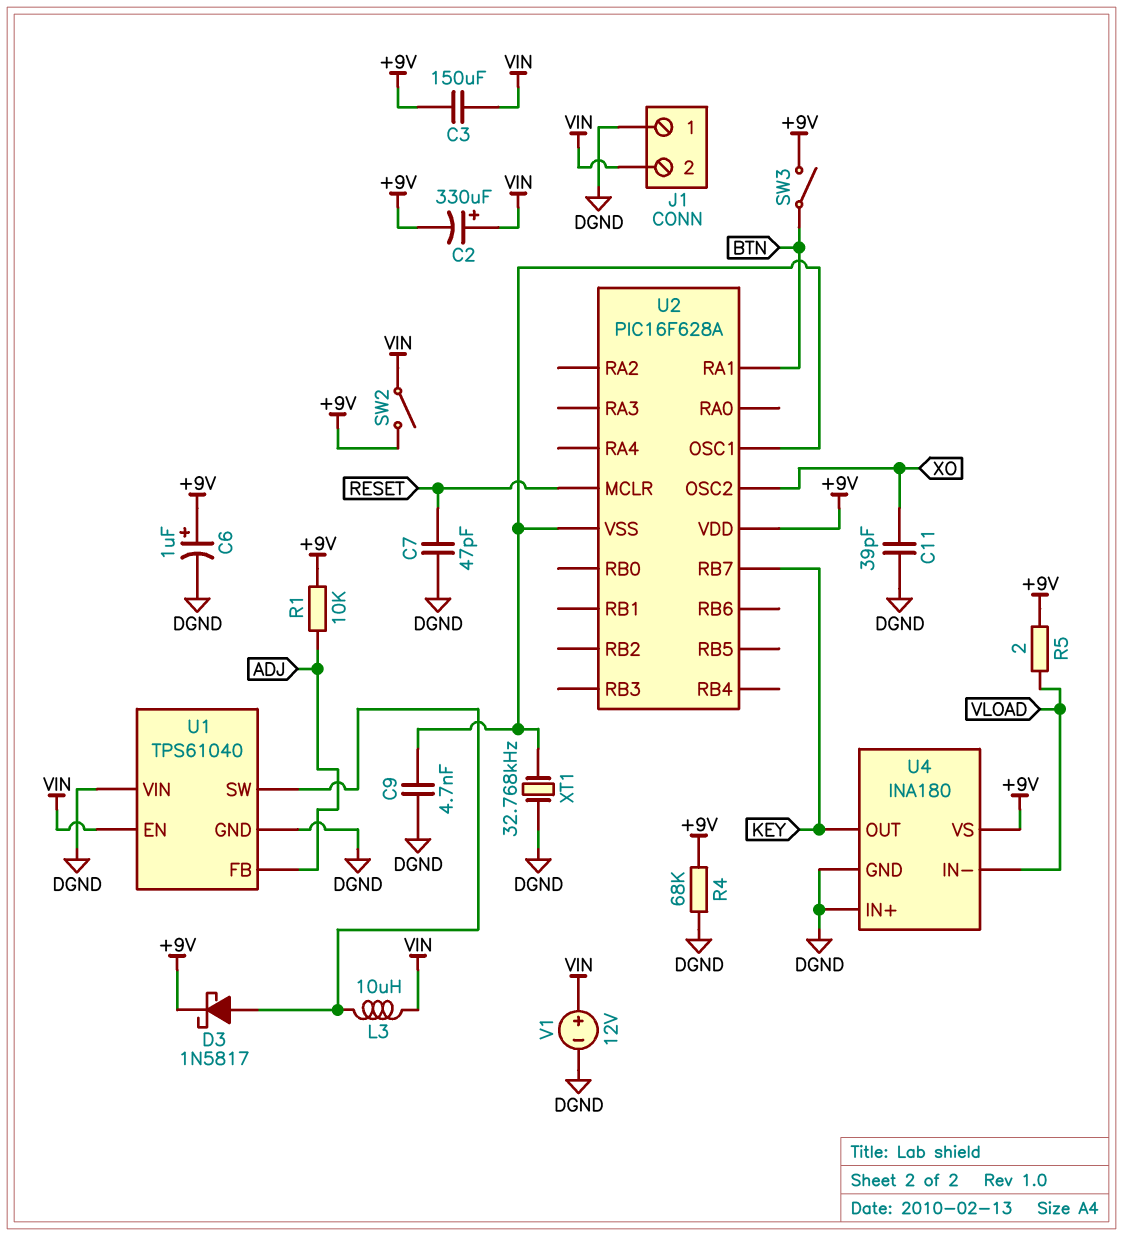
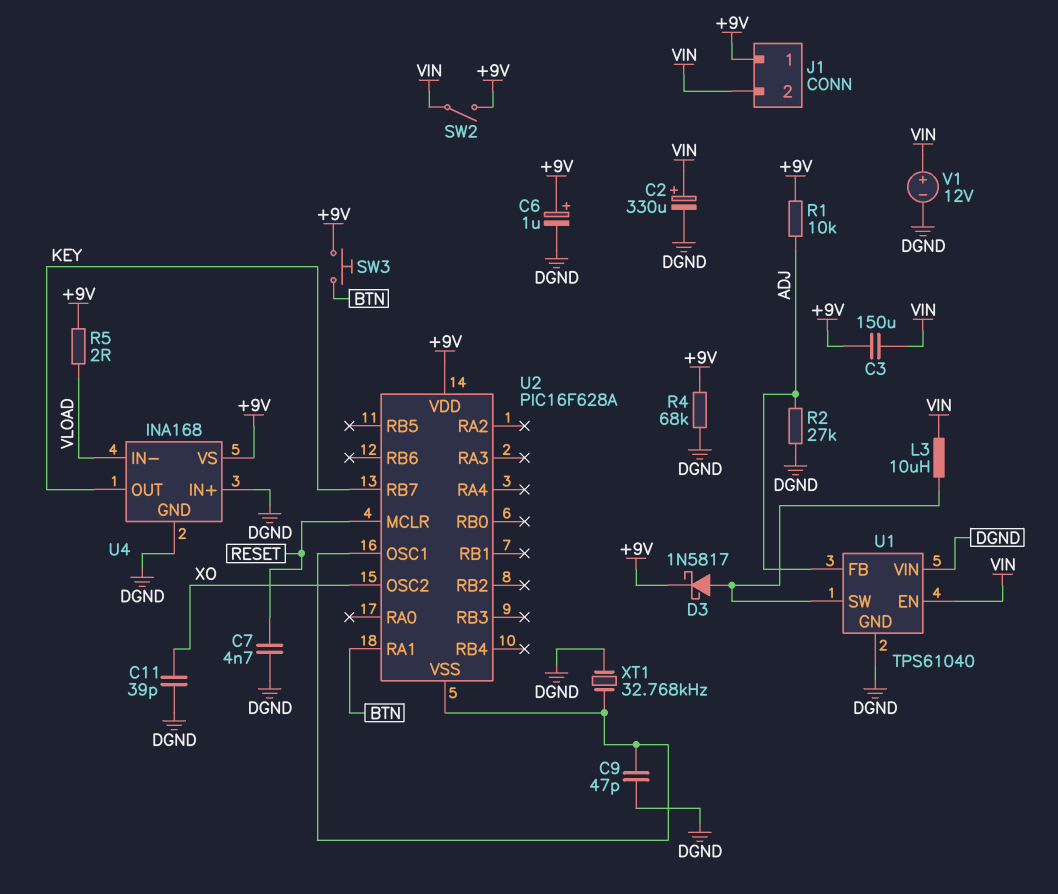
C2: 330uF (plus VIN, minus +9V) -> 330uF (plus VIN, minus DGND)
C7: 47pF (DGND, RESET) -> 4.7nF (DGND, RESET)
C9: 4.7nF (DGND, U2/OSC1) -> 47pF (DGND, U2/OSC1)
J1 pin 1: DGND -> +9V
R2: none -> 27k (ADJ, DGND)
SW3: switch (+9V, BTN) -> button (+9V, BTN)
U4: INA180 -> INA168

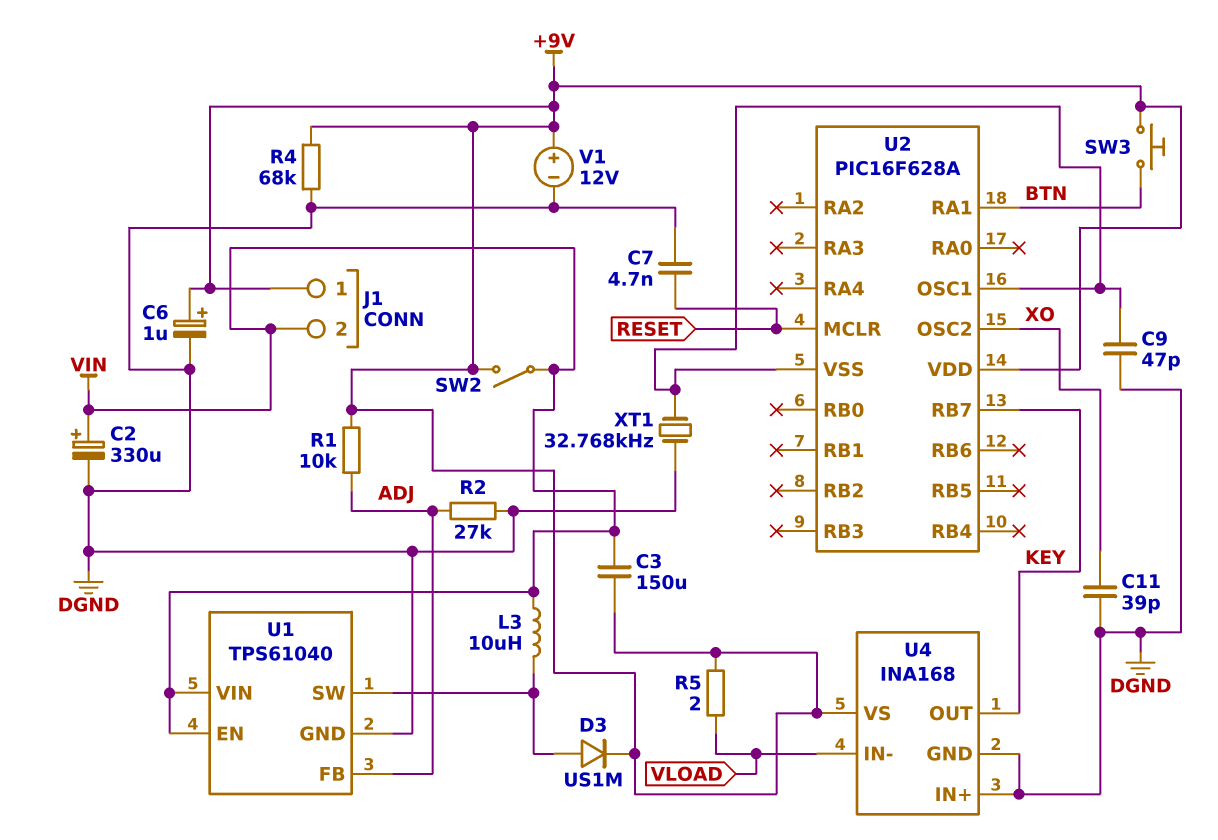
D3: schottky 1N5817 (A U1/SW, K +9V) -> diode US1M (A U1/SW, K +9V)
U1 pin VIN: DGND -> VIN
V1: 12V (plus VIN, minus DGND) -> 12V (plus +9V, minus DGND)

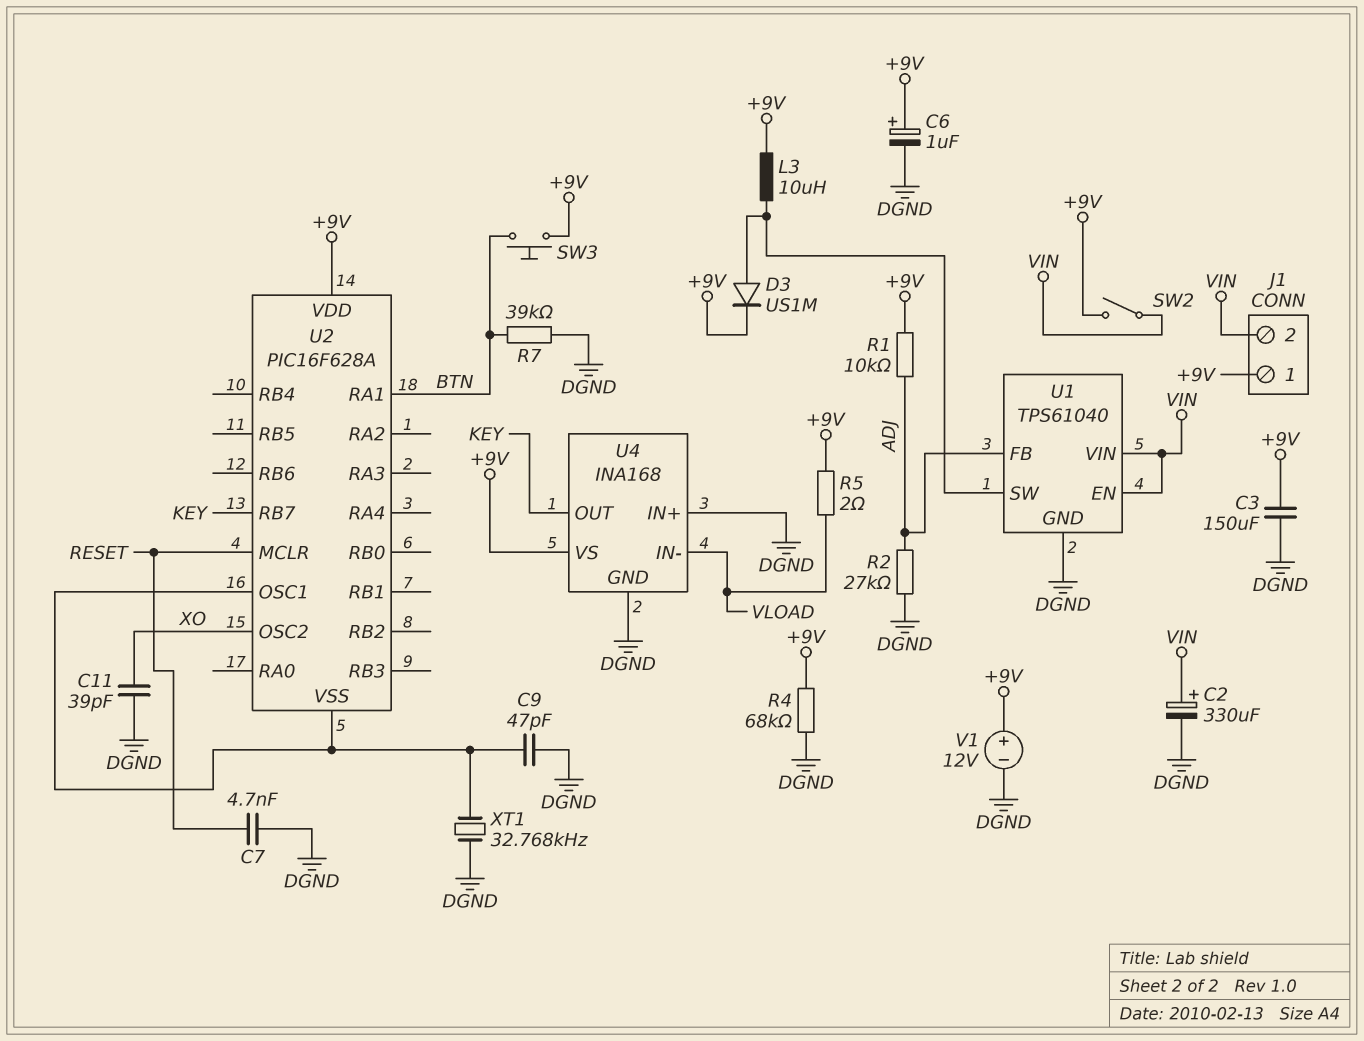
C3: 150uF (+9V, VIN) -> 150uF (+9V, DGND)
L3: 10uH (U1/SW, VIN) -> 10uH (+9V, U1/SW)
R7: none -> 39k (BTN, DGND)

